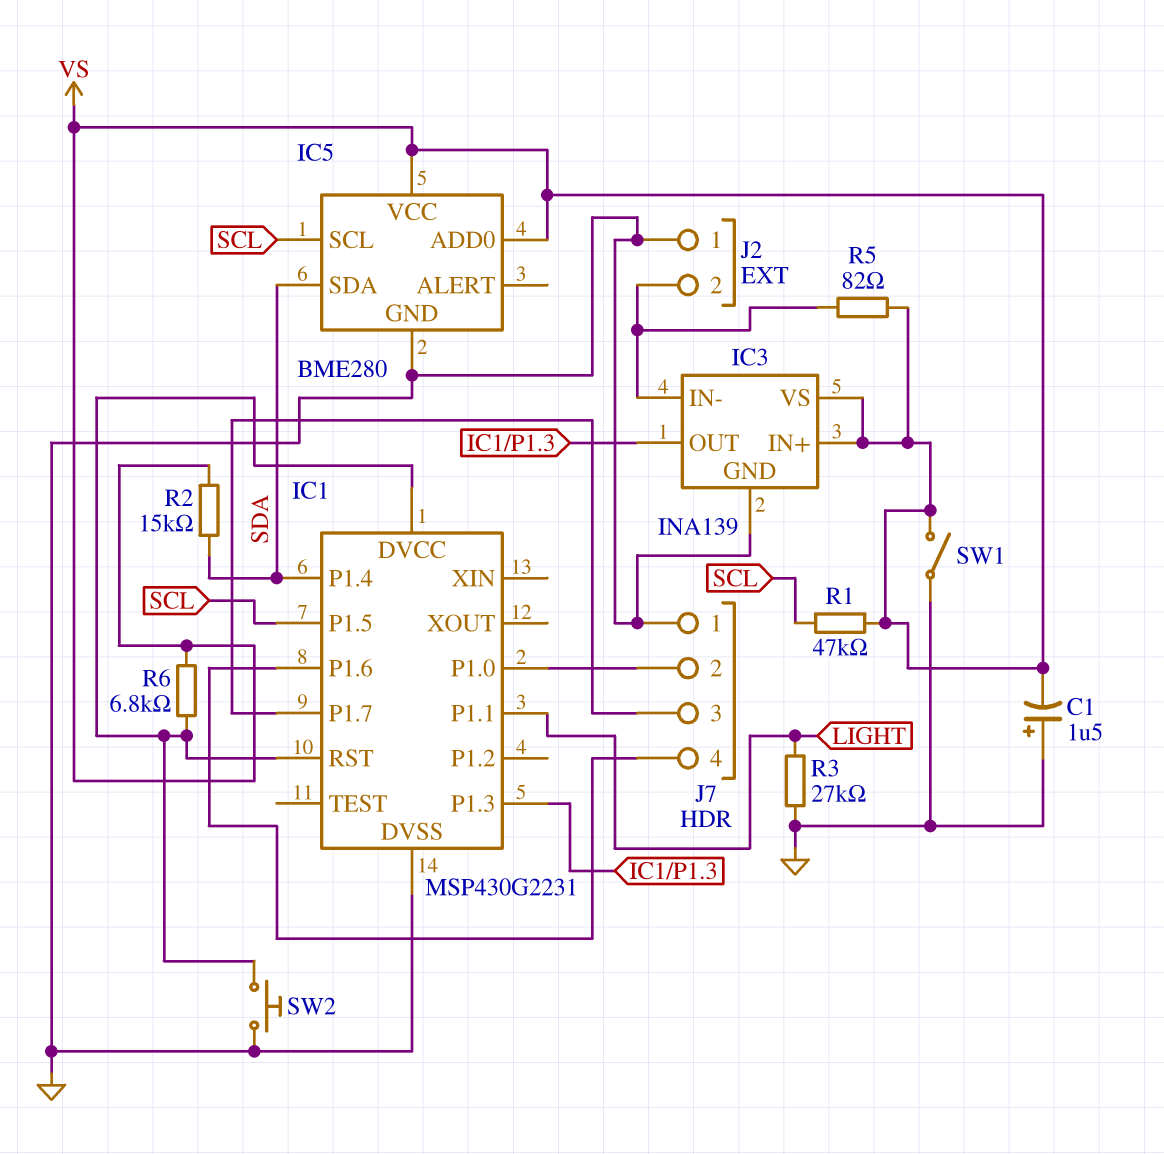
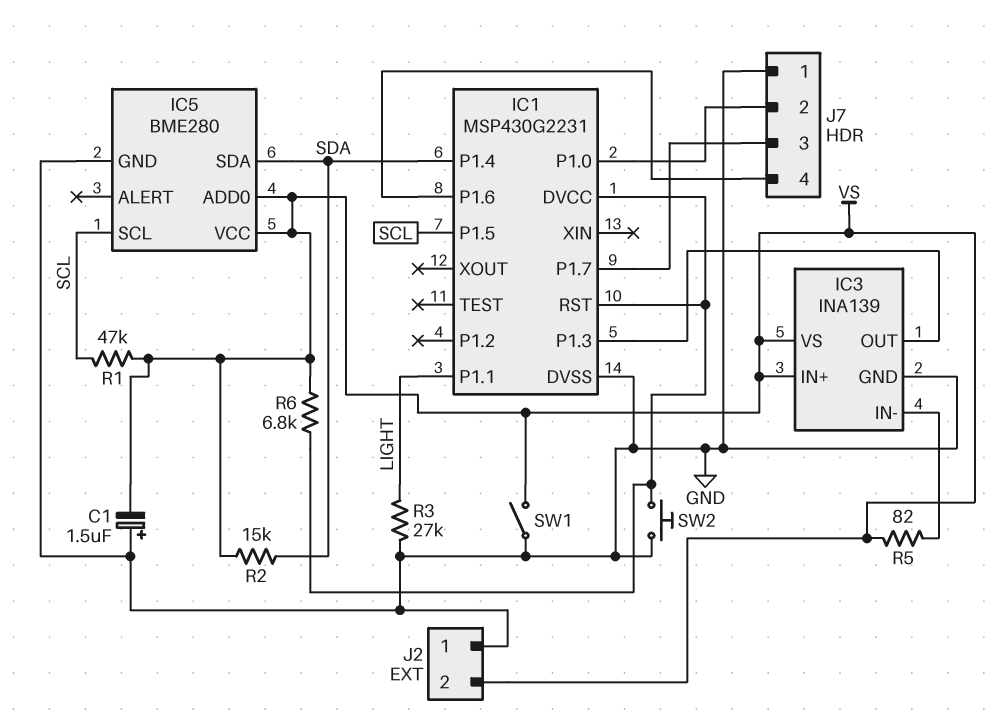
J2 pin 2: IC3/IN- -> VS

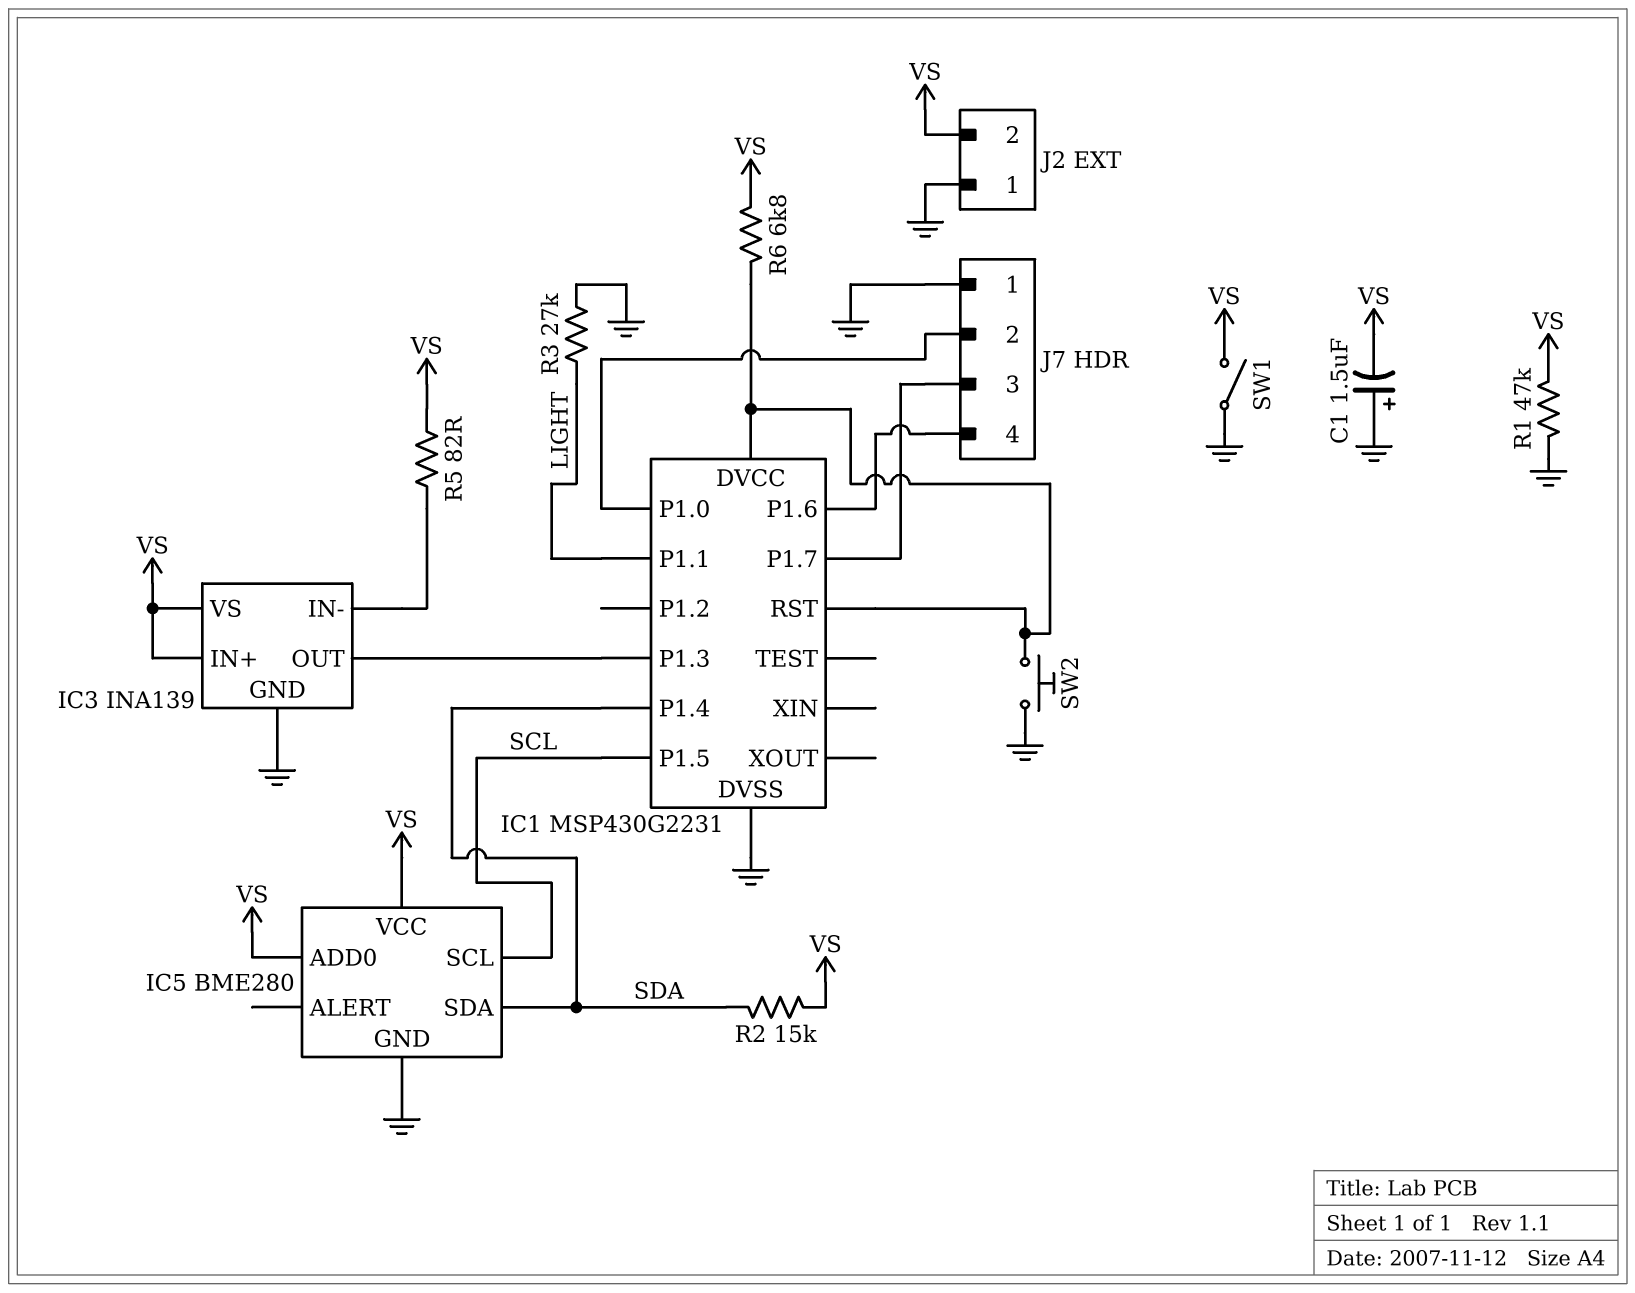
R1: 47k (SCL, VS) -> 47k (GND, VS)

